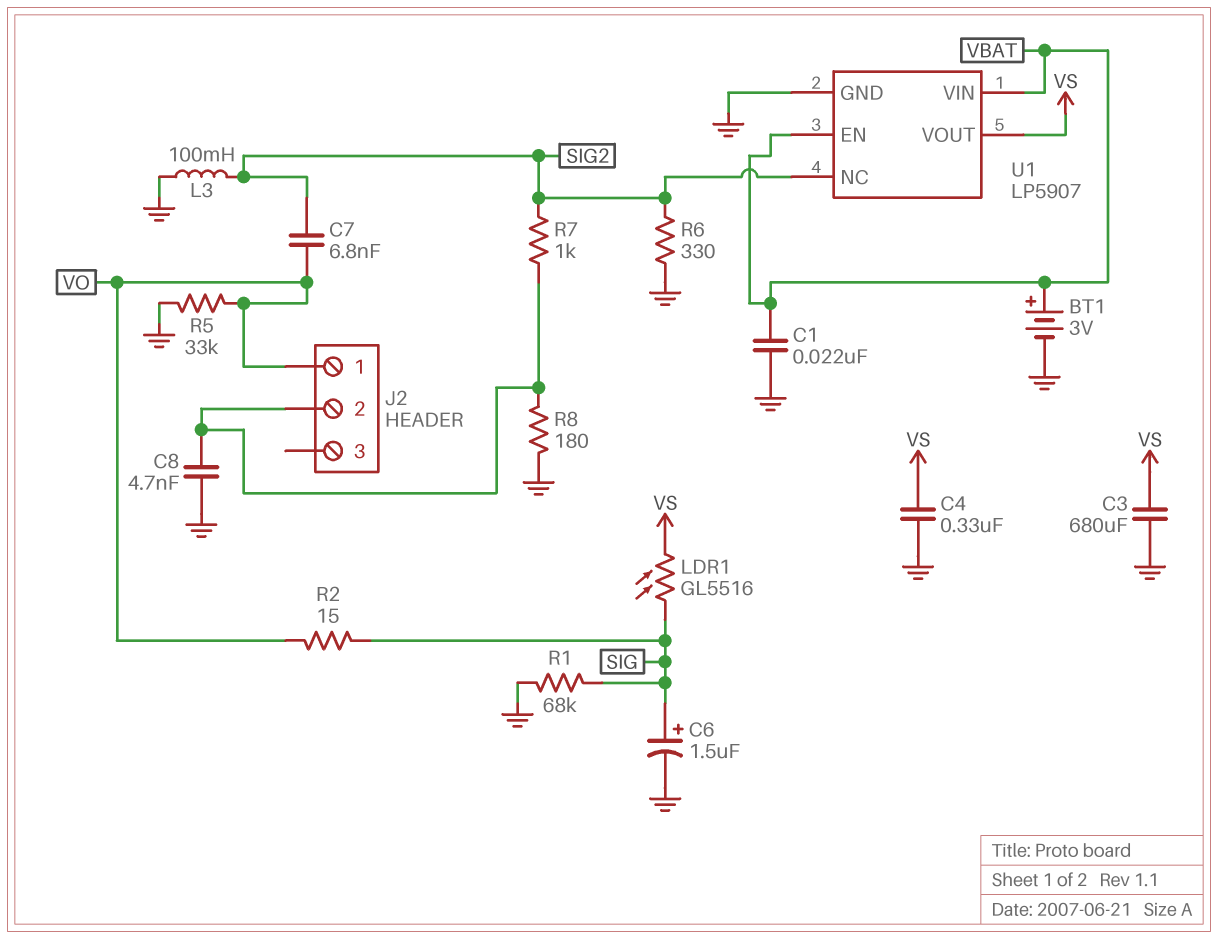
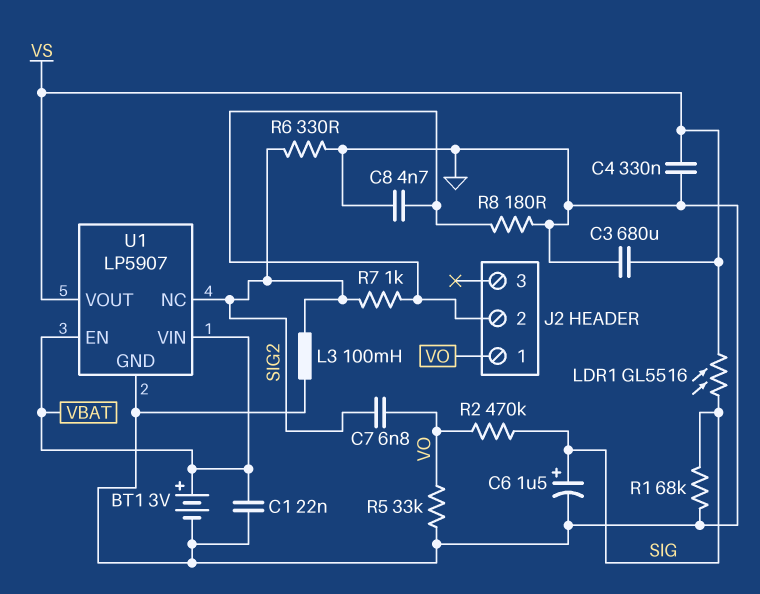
R2: 15 (SIG, VO) -> 470k (SIG, VO)

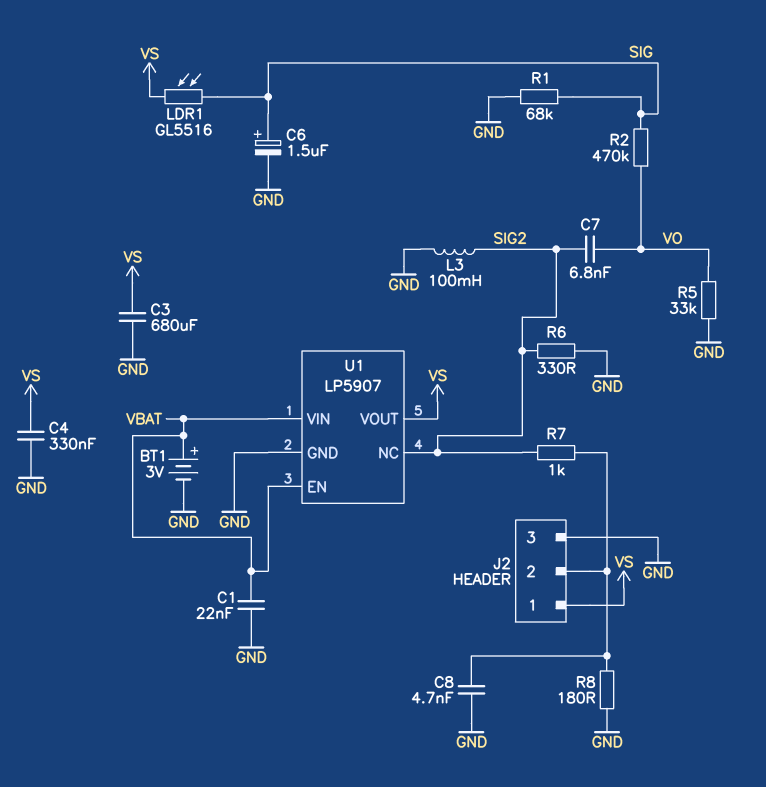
J2 pin 1: VO -> VS
J2 pin 3: none -> GND

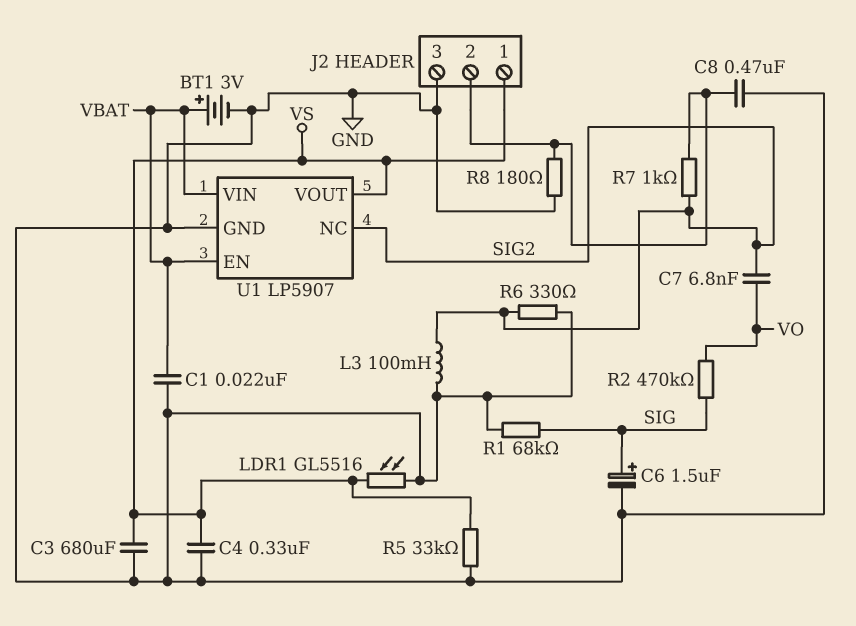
C8: 4.7nF (GND, J2/2) -> 470nF (GND, J2/2)
LDR1: GL5516 (SIG, VS) -> GL5516 (GND, VS)
R5: 33k (GND, VO) -> 33k (GND, VS)

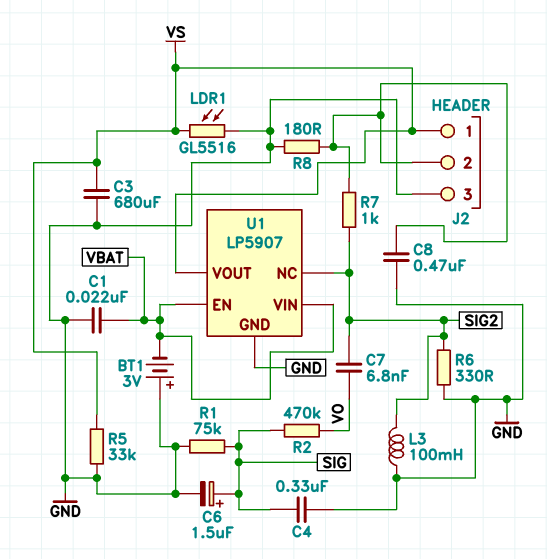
BT1: 3V (plus VBAT, minus GND) -> 3V (plus GND, minus VBAT)
C4: 330nF (GND, VS) -> 330nF (GND, SIG)
R1: 68k (GND, SIG) -> 75k (GND, SIG)

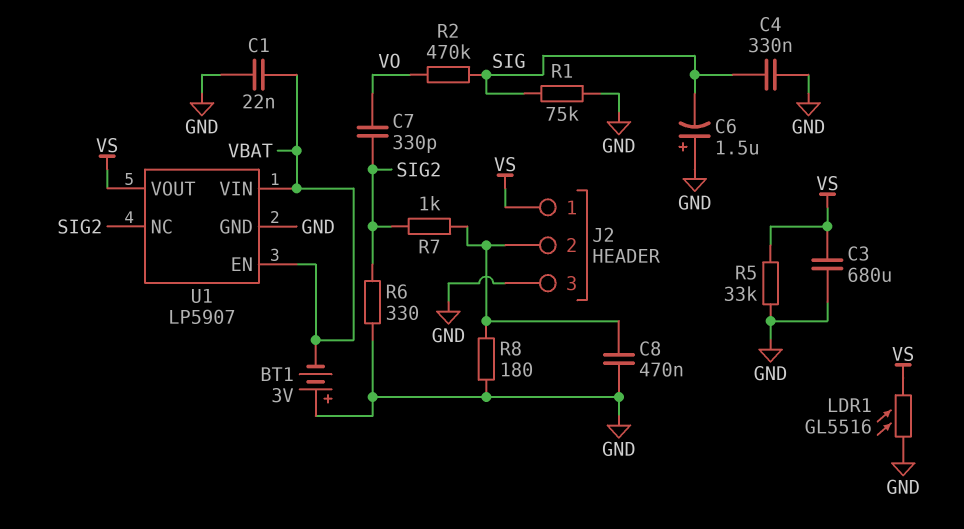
C6: 1.5uF (plus SIG, minus GND) -> 1.5uF (plus GND, minus SIG)
C7: 6.8nF (SIG2, VO) -> 330pF (SIG2, VO)
L3: 100mH (GND, SIG2) -> none

